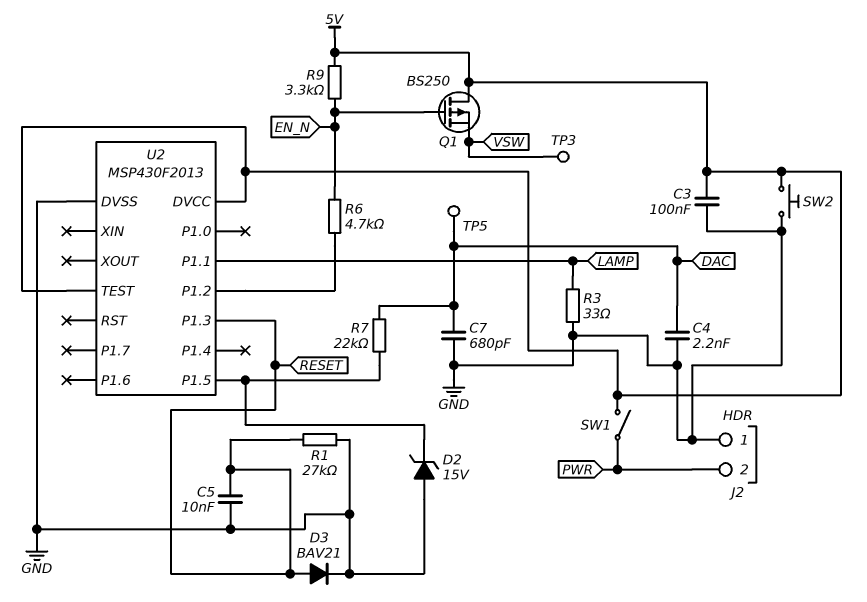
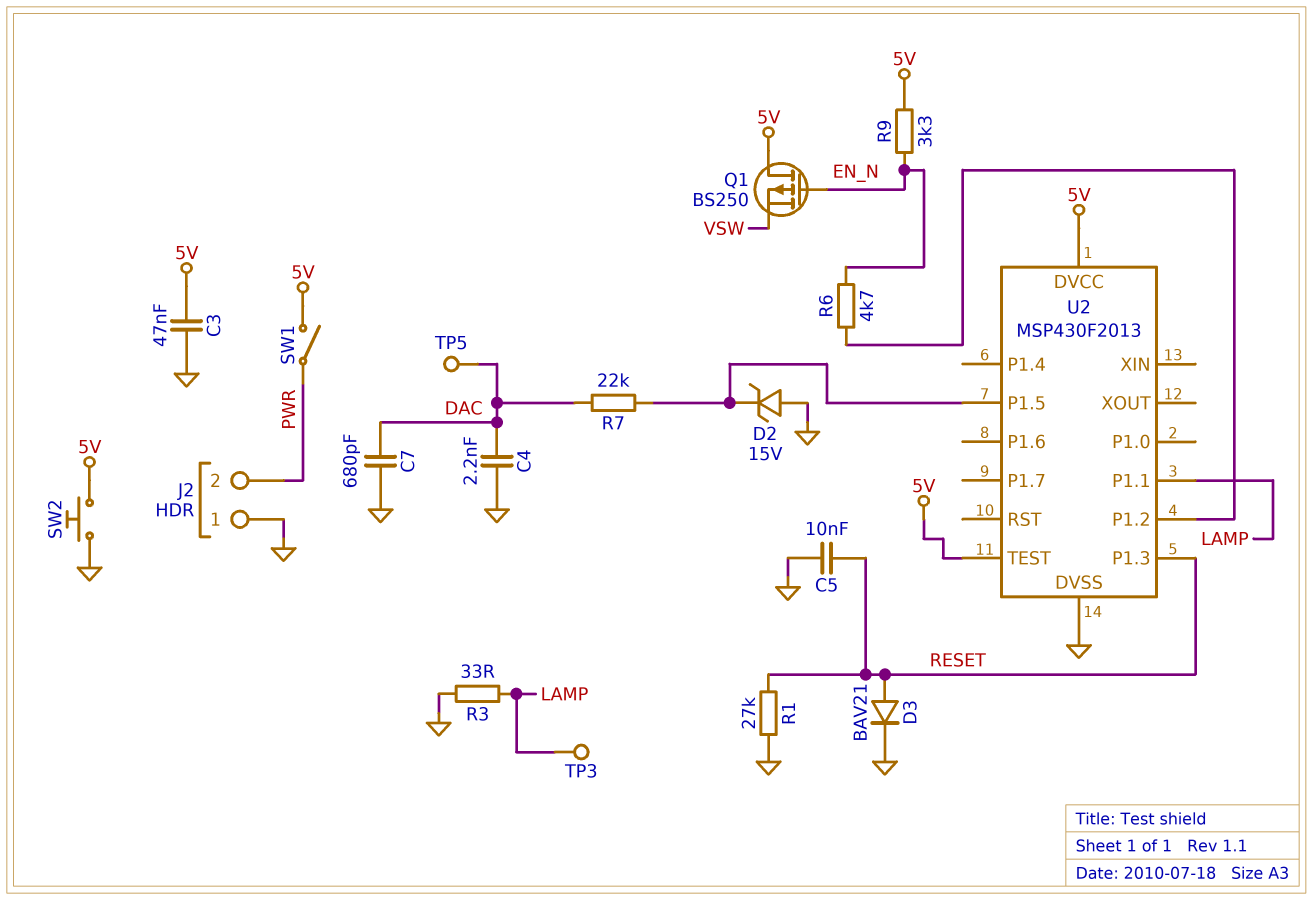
C3: 100nF (5V, GND) -> 47nF (5V, GND)
TP3: test point (VSW) -> test point (LAMP)

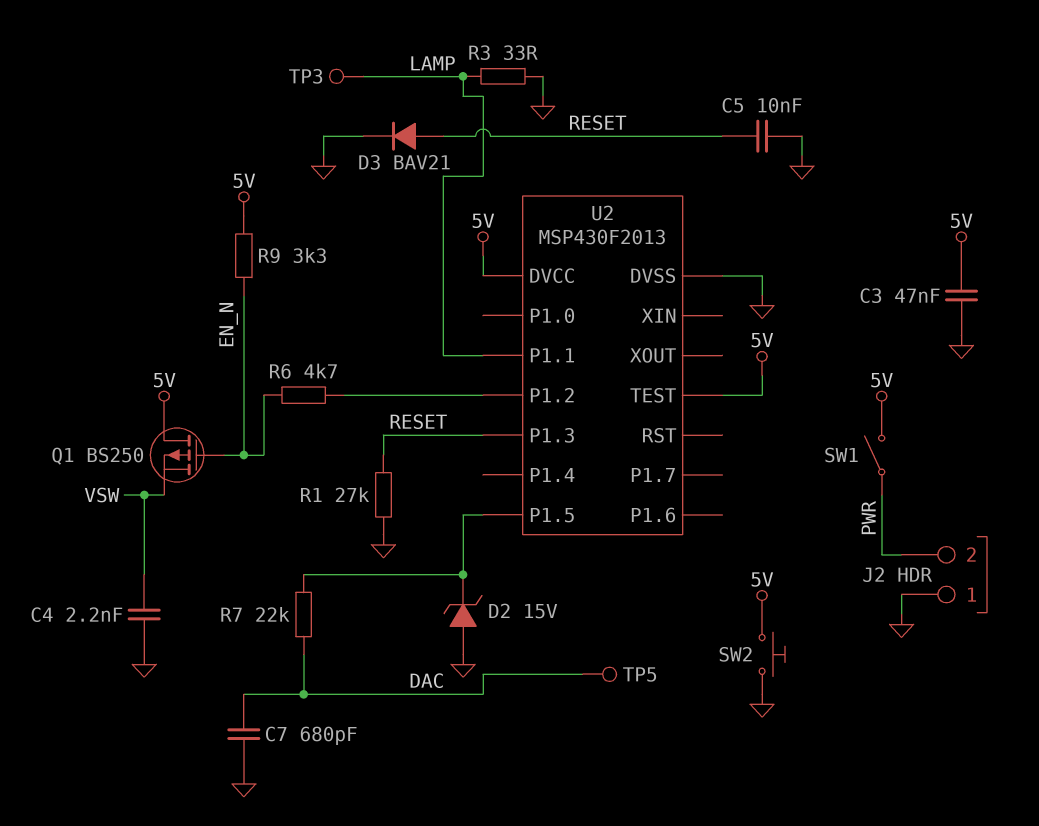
C4: 2.2nF (DAC, GND) -> 2.2nF (GND, VSW)

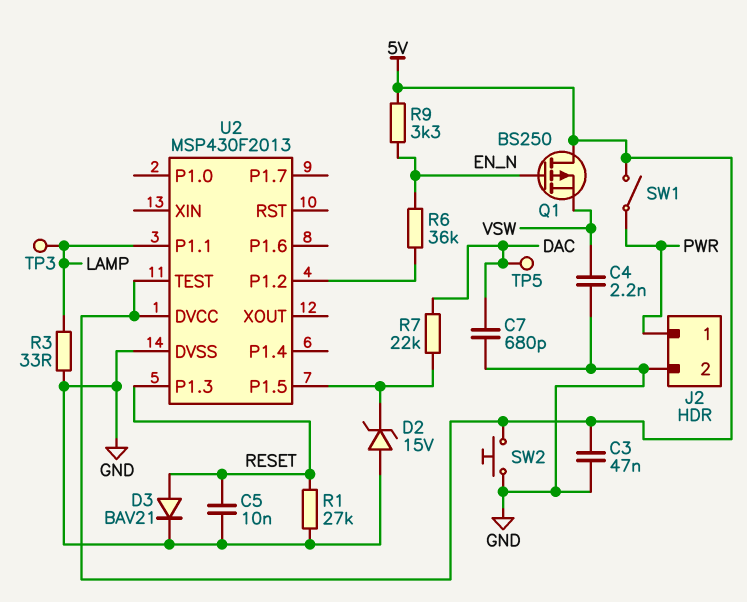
J2 pin 1: GND -> PWR
J2 pin 2: PWR -> GND
R6: 4.7k (EN_N, U2/P1.2) -> 36k (EN_N, U2/P1.2)

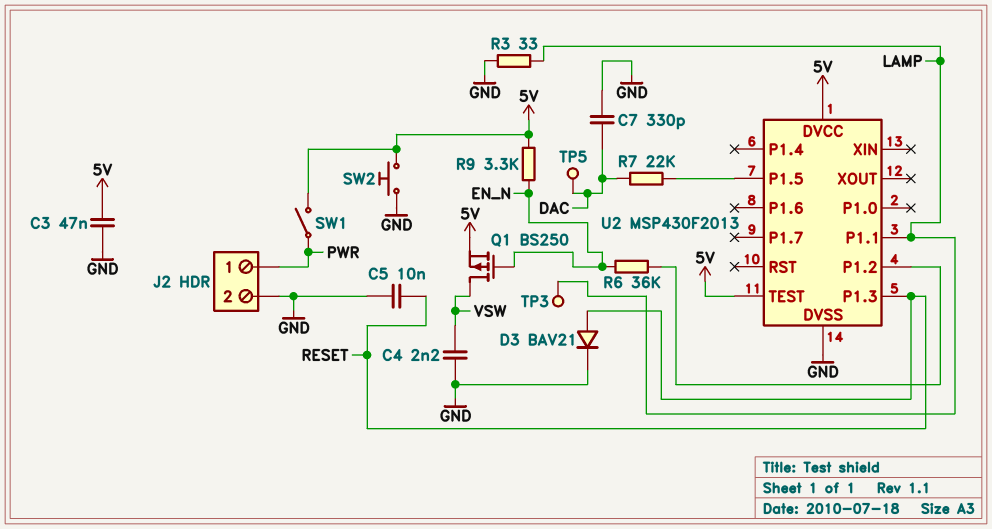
C7: 680pF (DAC, GND) -> 330pF (DAC, GND)
D2: zener 15V (A GND, K U2/P1.5) -> none
Q1: PMOS BS250 (G EN_N, D 5V, S VSW) -> PMOS BS250 (G EN_N, D VSW, S 5V)
R1: 27k (GND, RESET) -> none

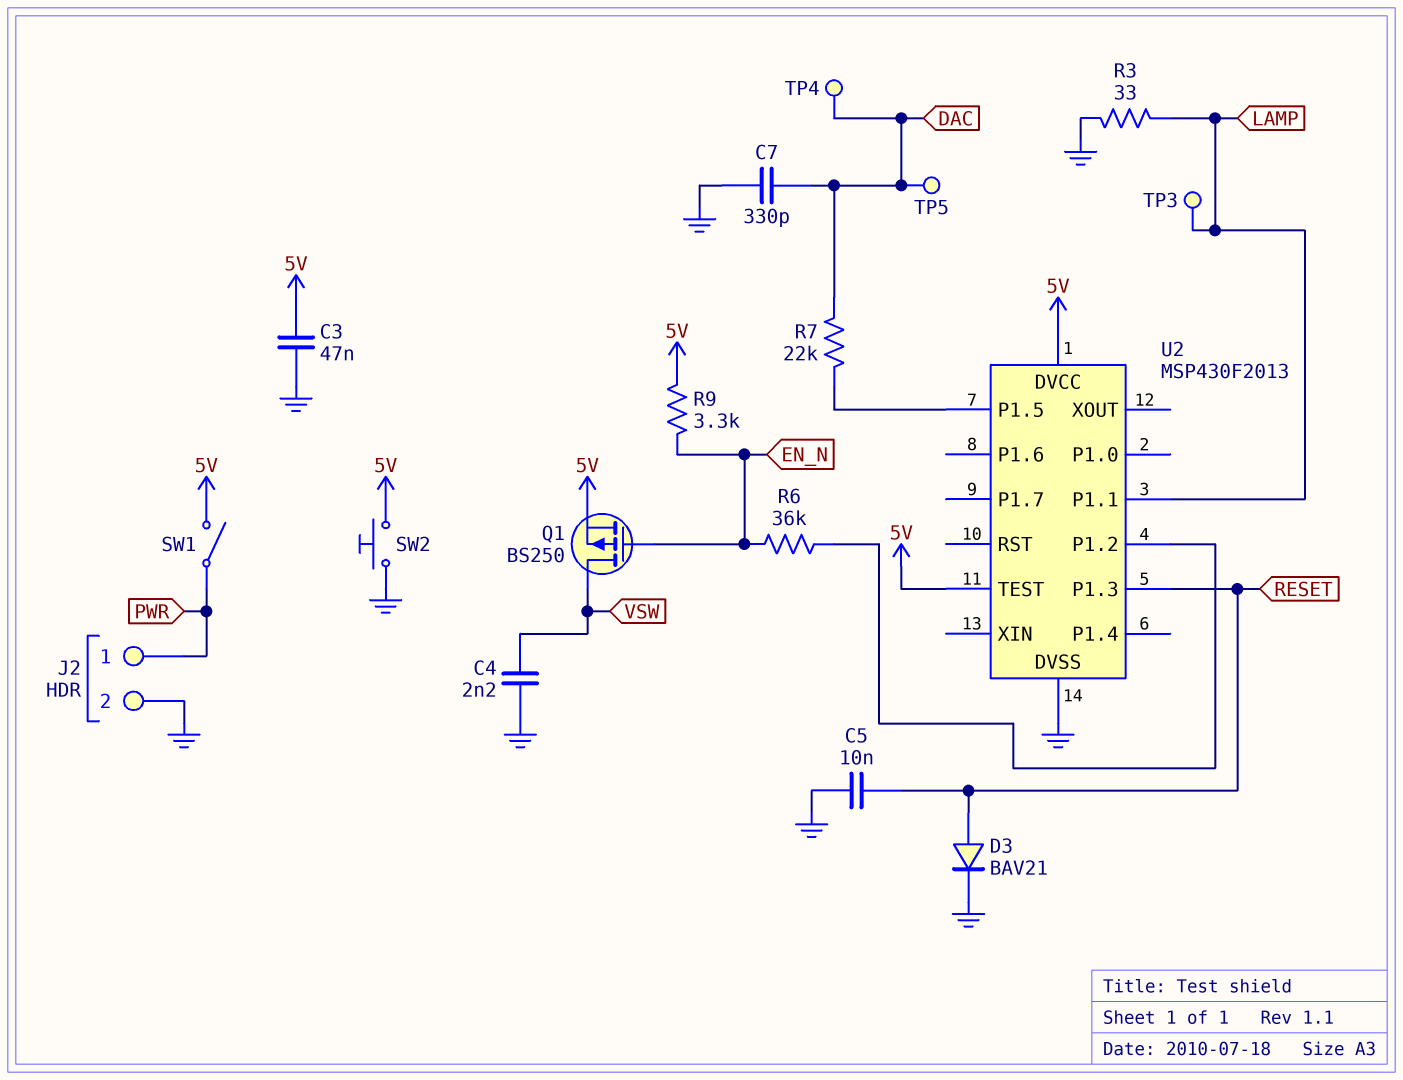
TP4: none -> test point (DAC)

